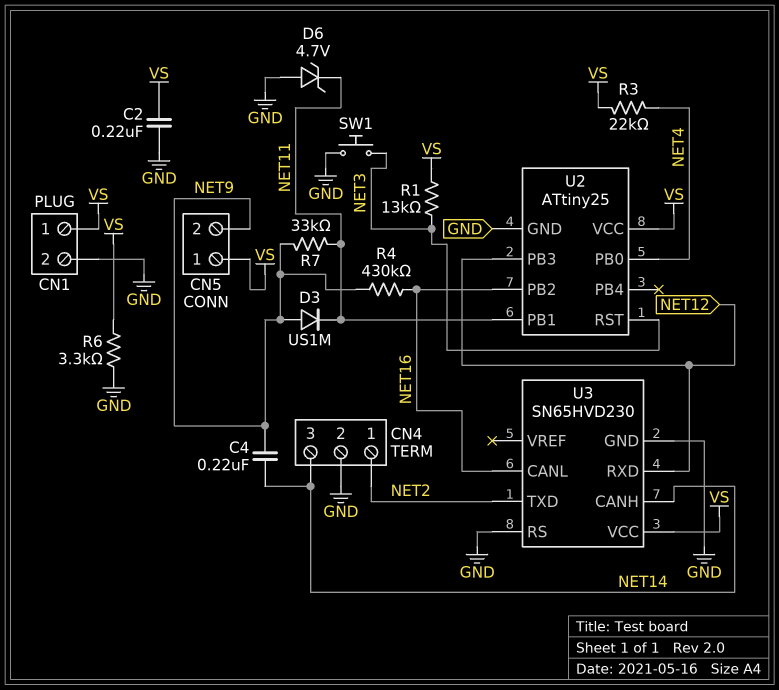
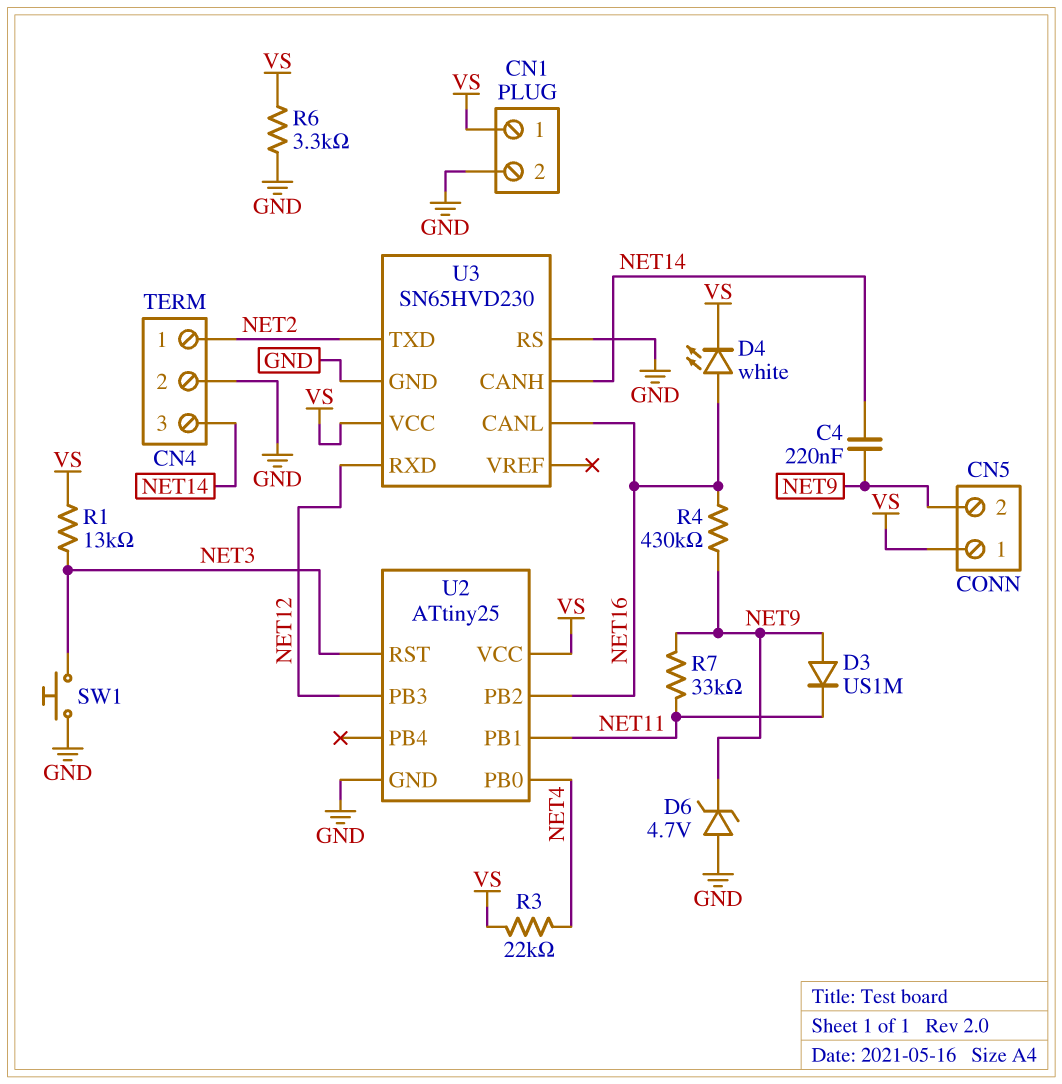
C2: 220nF (GND, VS) -> none
D4: none -> LED white (A NET16, K VS)
D6: zener 4.7V (A GND, K NET11) -> zener 4.7V (A GND, K NET9)

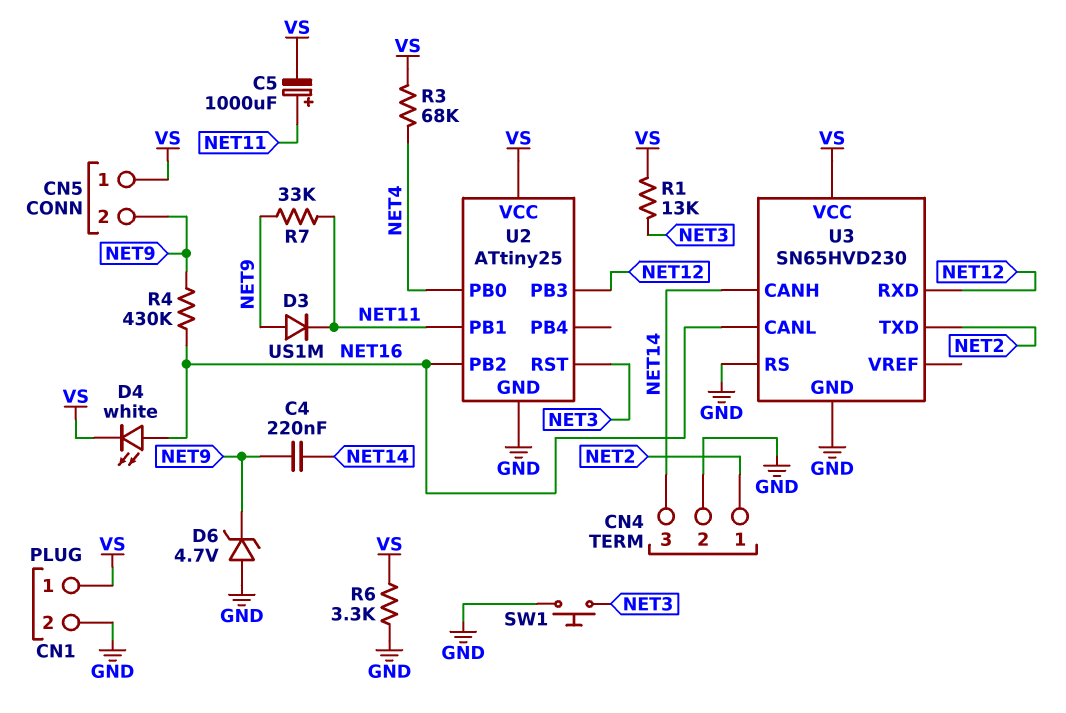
C5: none -> 1000uF (plus NET11, minus VS)
R3: 22k (NET4, VS) -> 68k (NET4, VS)

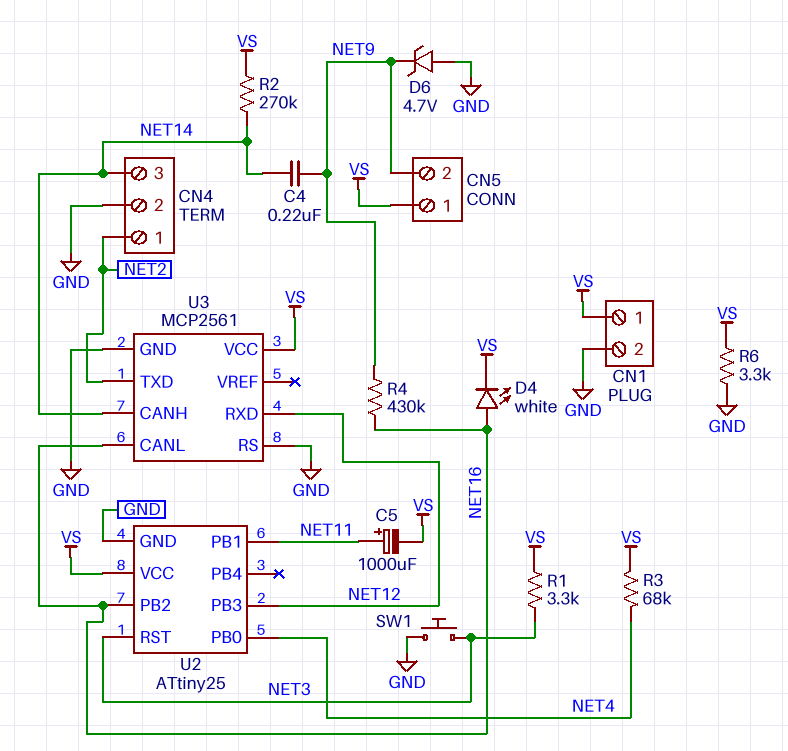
D3: diode US1M (A NET9, K NET11) -> none
R1: 13k (NET3, VS) -> 3.3k (NET3, VS)
R2: none -> 270k (NET14, VS)
R7: 33k (NET9, NET11) -> none
U3: SN65HVD230 -> MCP2561

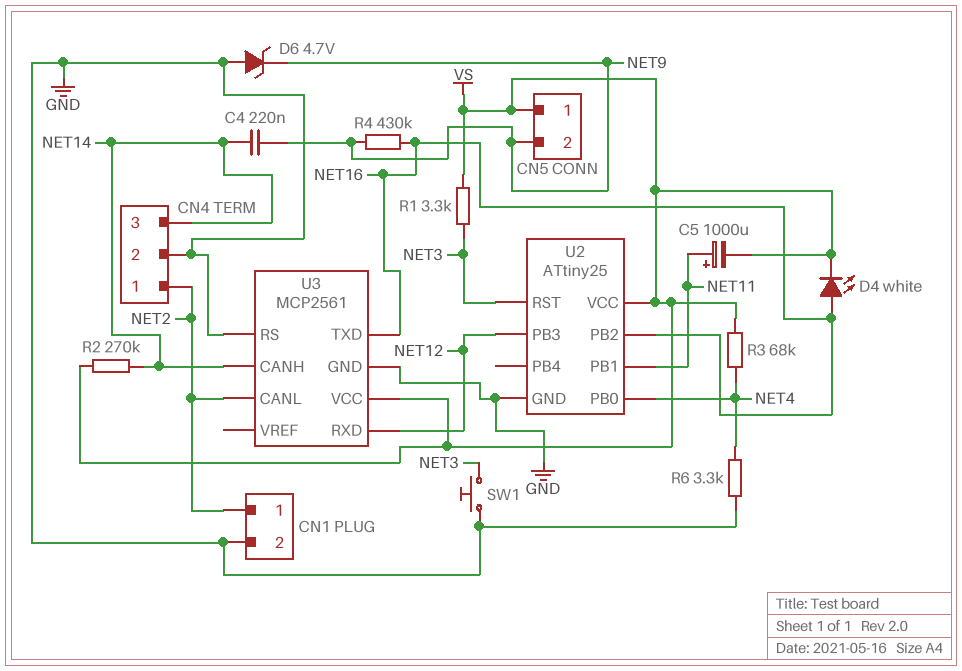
CN1 pin 1: VS -> NET2
R6: 3.3k (GND, VS) -> 3.3k (GND, NET4)
U3 pin CANL: NET16 -> NET2
U3 pin TXD: NET2 -> NET16

